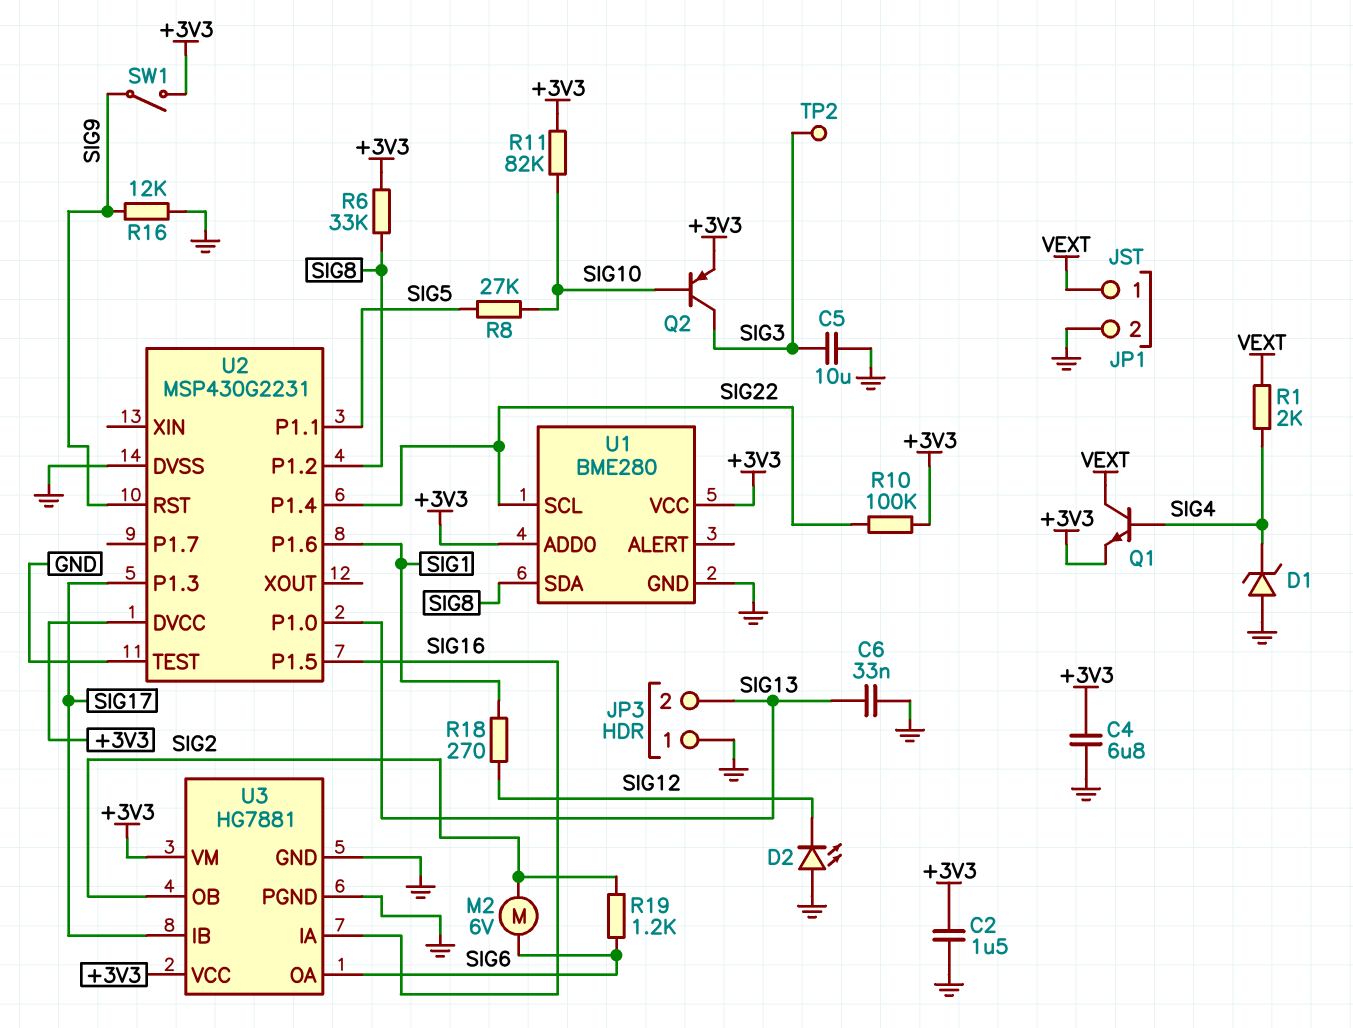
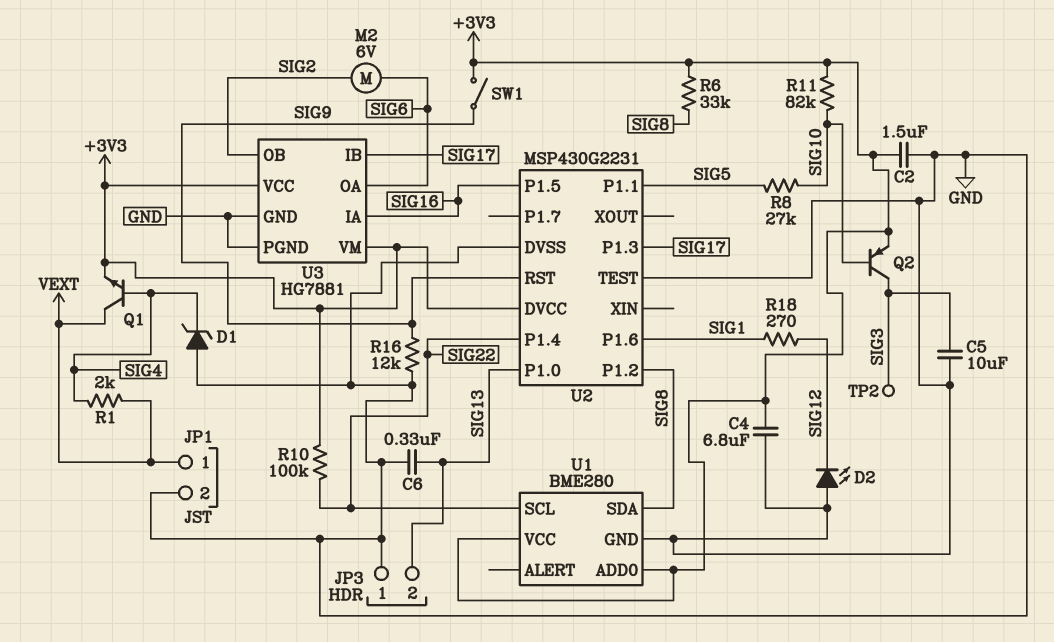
C6: 33nF (GND, SIG13) -> 330nF (GND, SIG13)
R19: 1.2k (SIG2, SIG6) -> none

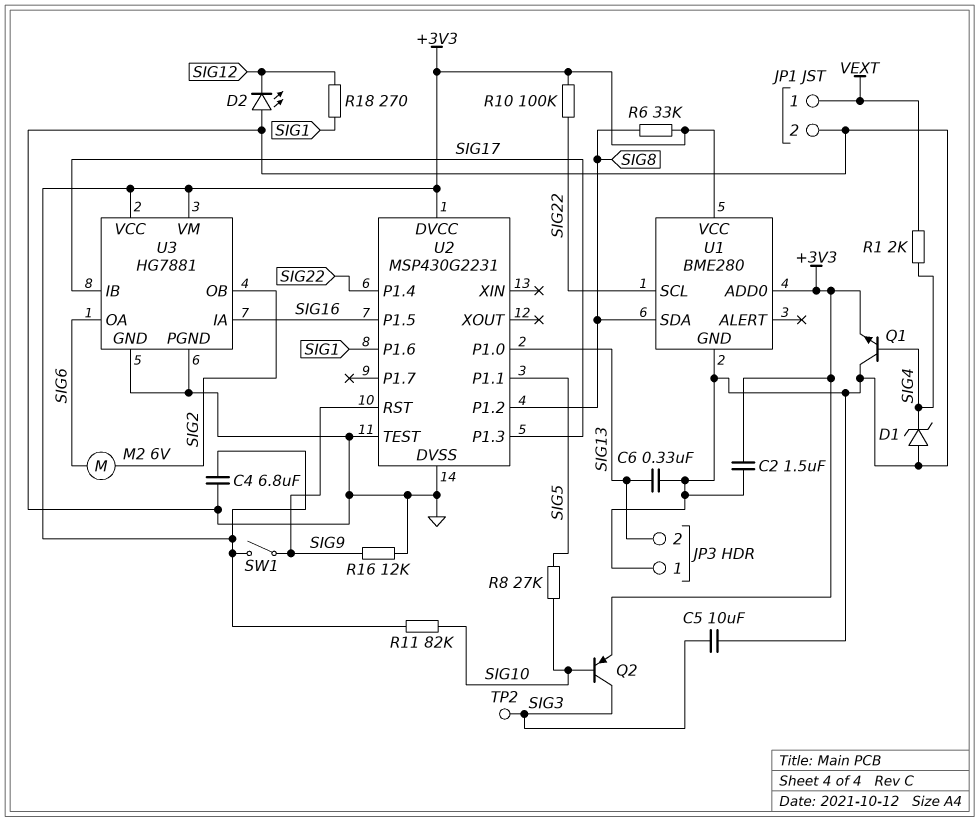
Q1: NPN (B SIG4, C VEXT, E +3V3) -> NPN (B SIG4, C GND, E +3V3)

